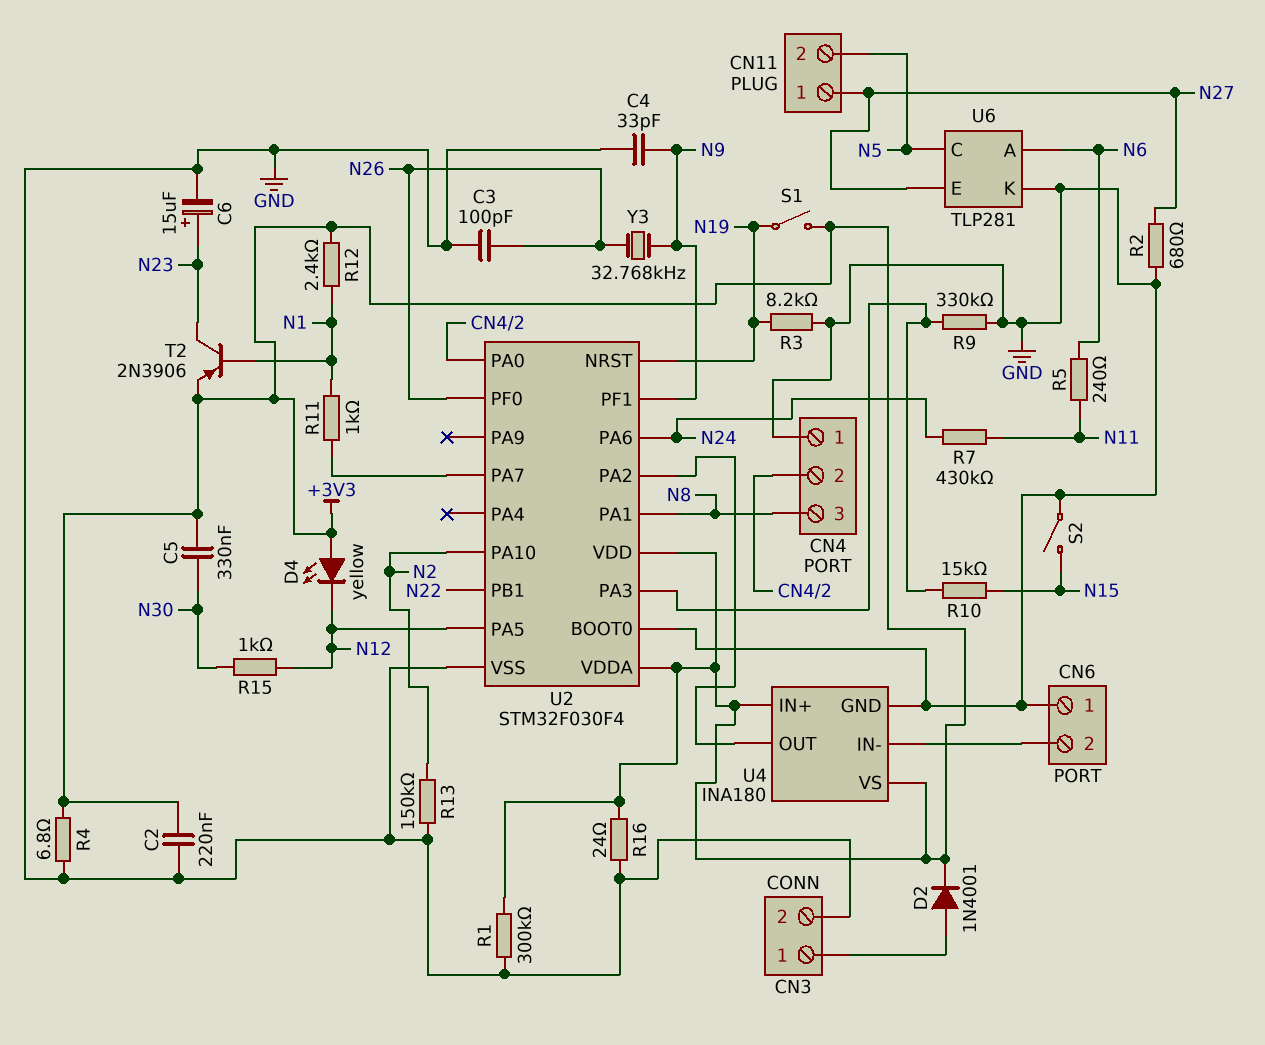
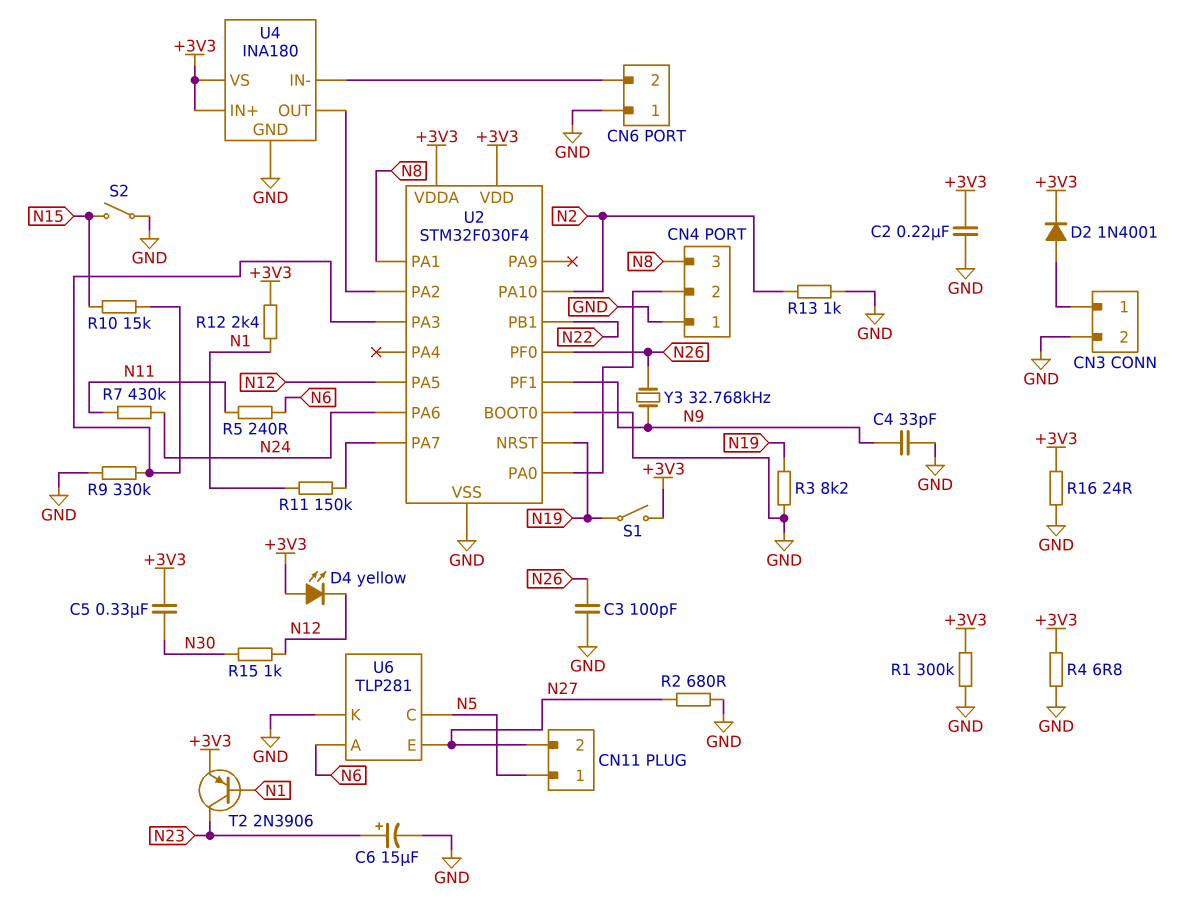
CN11 pin 1: N27 -> N5
CN11 pin 2: N5 -> N27
R11: 1k (N1, U2/PA7) -> 150k (N1, U2/PA7)
R13: 150k (GND, N2) -> 1k (GND, N2)

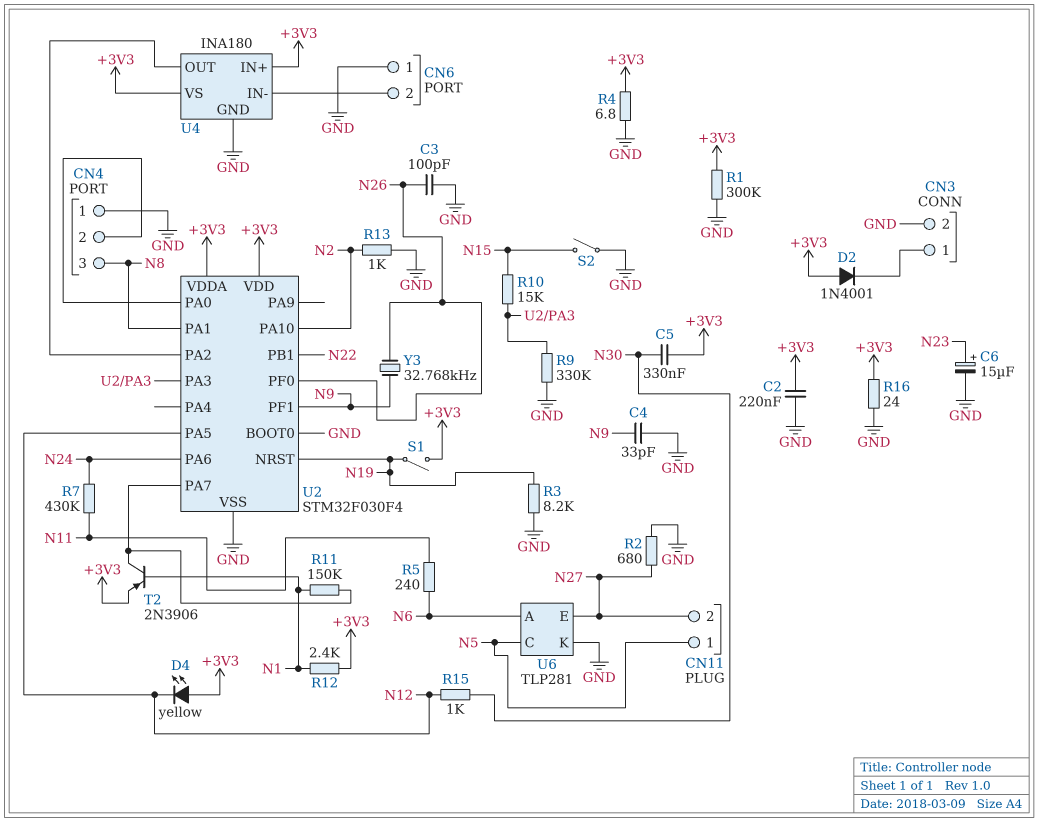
D2: diode 1N4001 (A CN3/1, K +3V3) -> diode 1N4001 (A +3V3, K CN3/1)
T2: PNP 2N3906 (B N1, C N23, E +3V3) -> PNP 2N3906 (B N1, C U2/PA7, E +3V3)

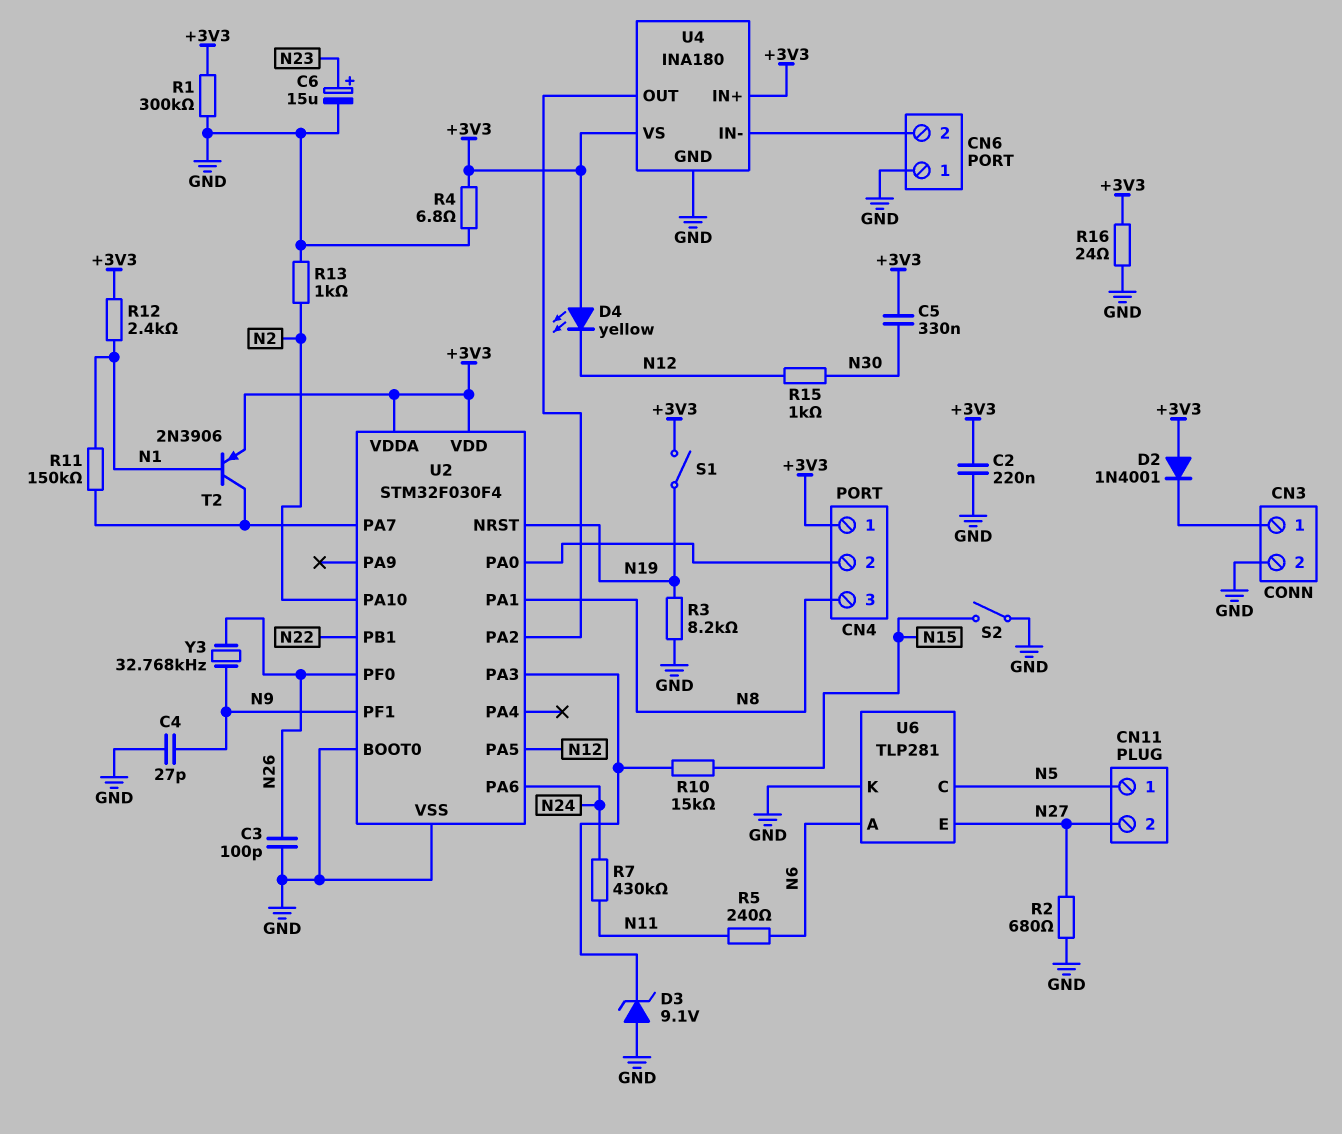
C4: 33pF (GND, N9) -> 27pF (GND, N9)
CN4 pin 1: GND -> +3V3
D3: none -> zener 9.1V (A GND, K U2/PA3)
R9: 330k (GND, U2/PA3) -> none

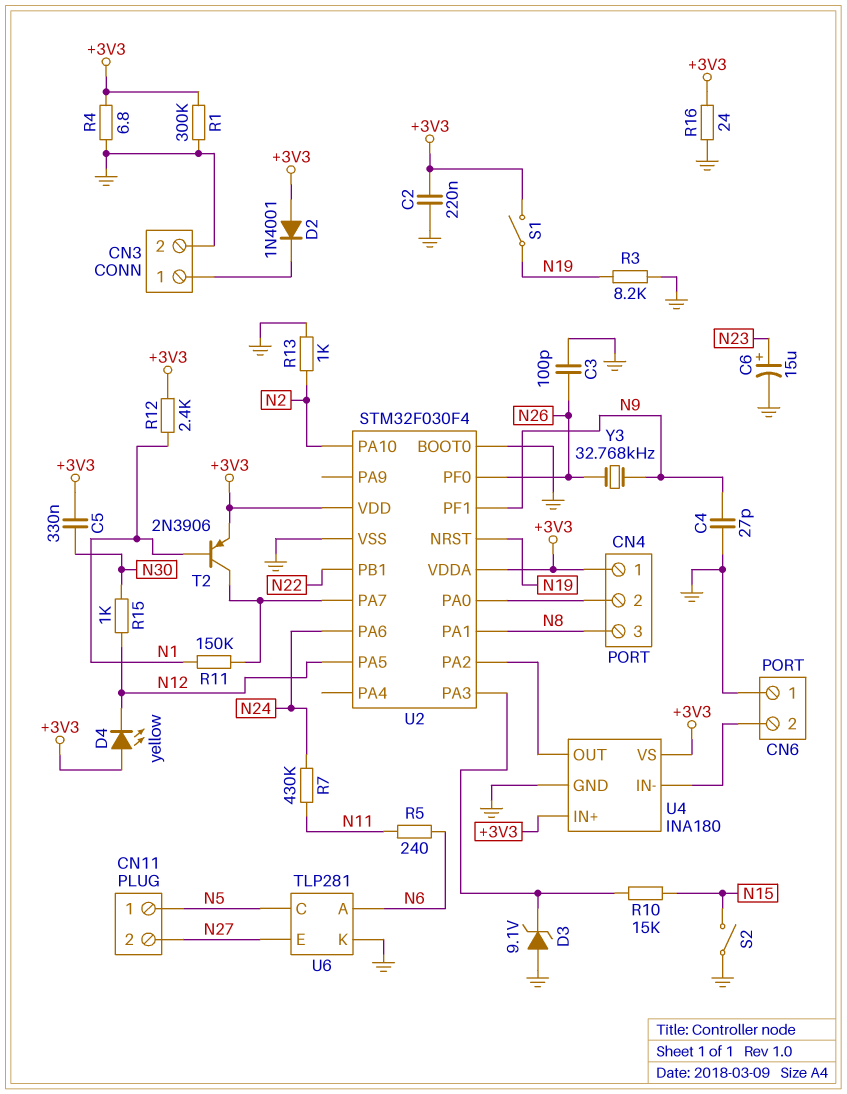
R2: 680 (GND, N27) -> none

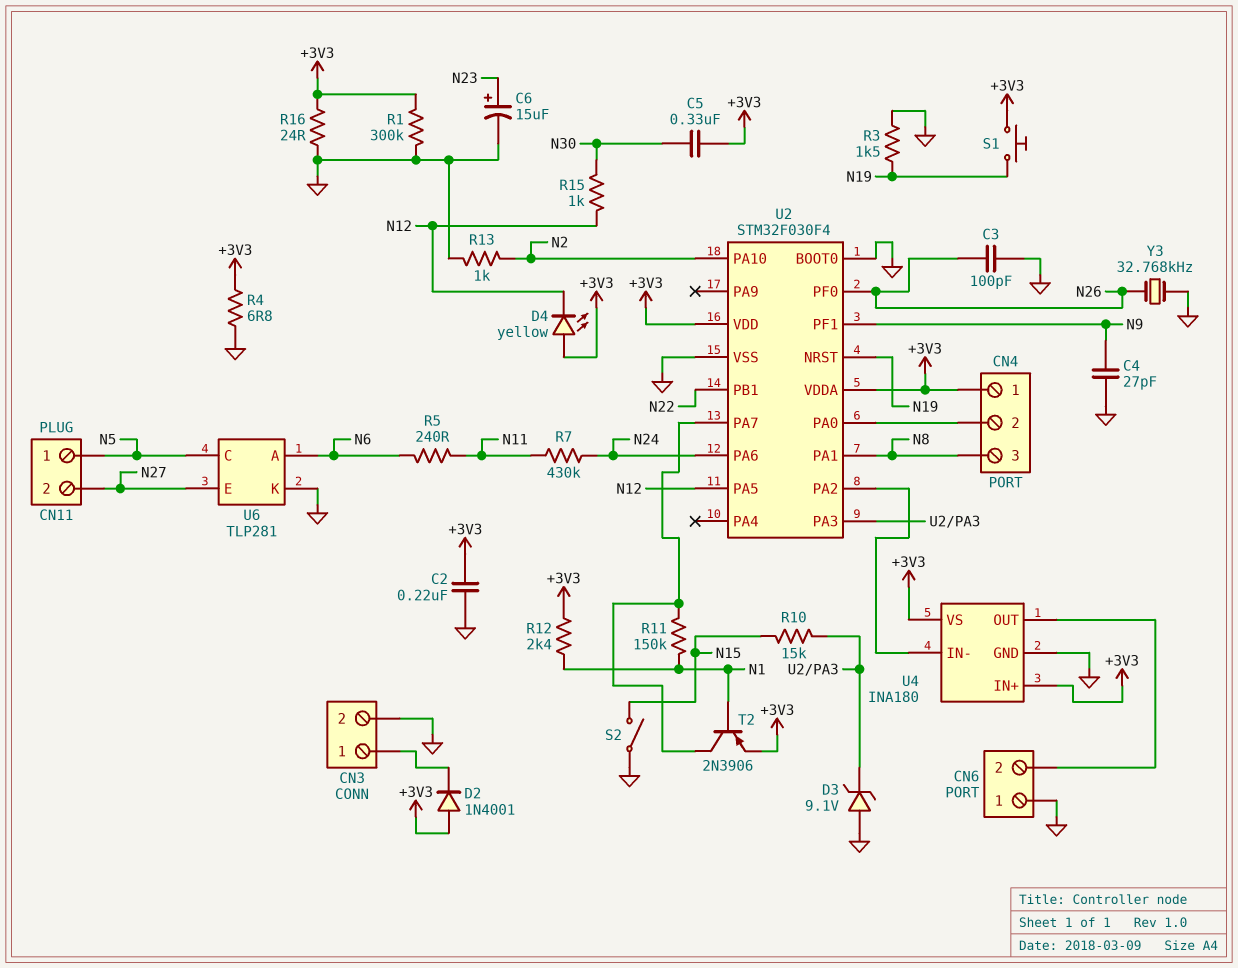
R3: 8.2k (GND, N19) -> 1.5k (GND, N19)
S1: switch (+3V3, N19) -> button (+3V3, N19)
U4 pin IN-: CN6/2 -> U2/PA2
U4 pin OUT: U2/PA2 -> CN6/2
Y3: 32.768kHz (N9, N26) -> 32.768kHz (GND, N26)

